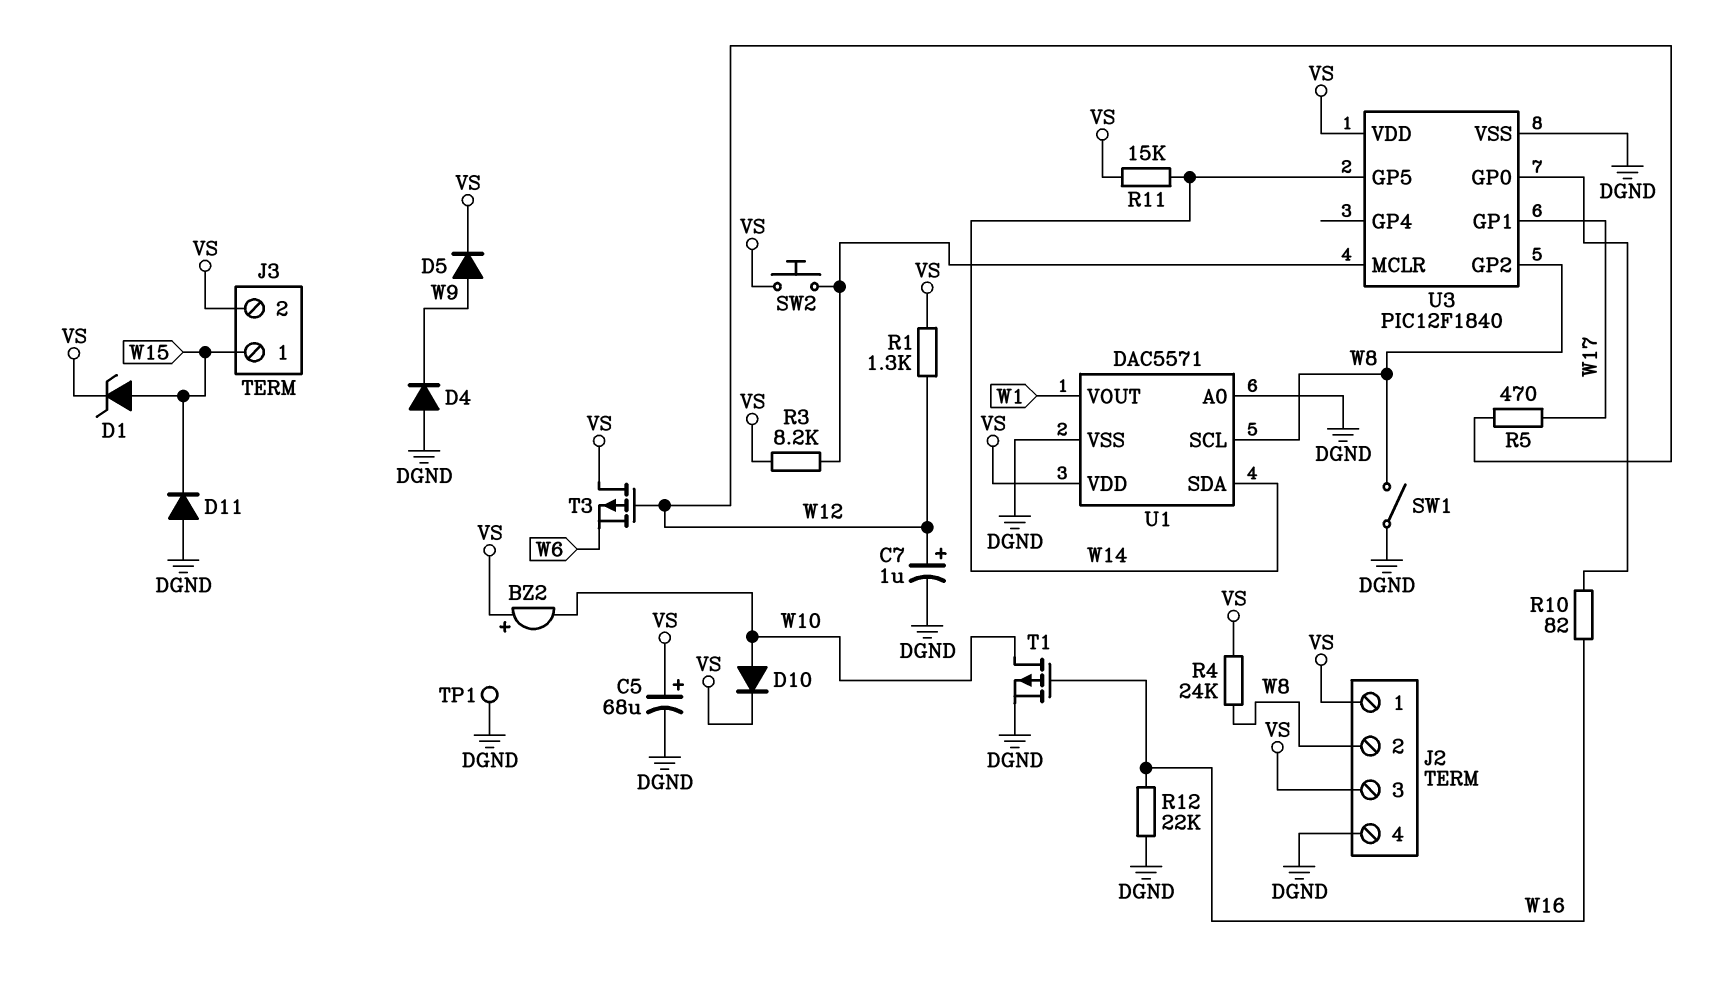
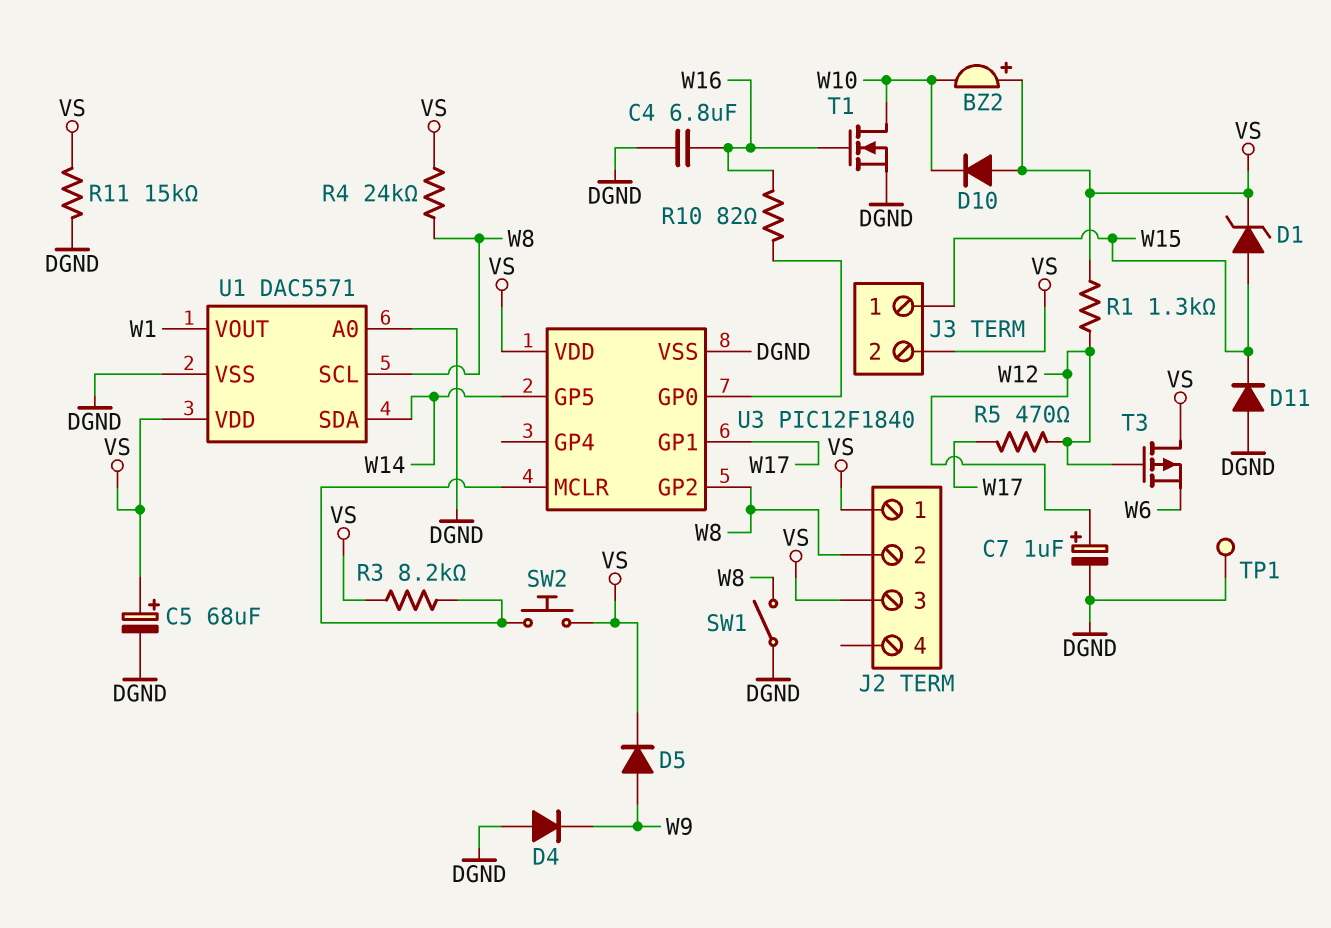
C4: none -> 6.8uF (DGND, W16)
D10: diode (A W10, K VS) -> diode (A VS, K W10)
J2 pin 4: DGND -> none
R11: 15k (VS, W14) -> 15k (DGND, VS)
R12: 22k (DGND, W16) -> none
T1: PMOS (G W16, D W10, S DGND) -> NMOS (G W16, D W10, S DGND)

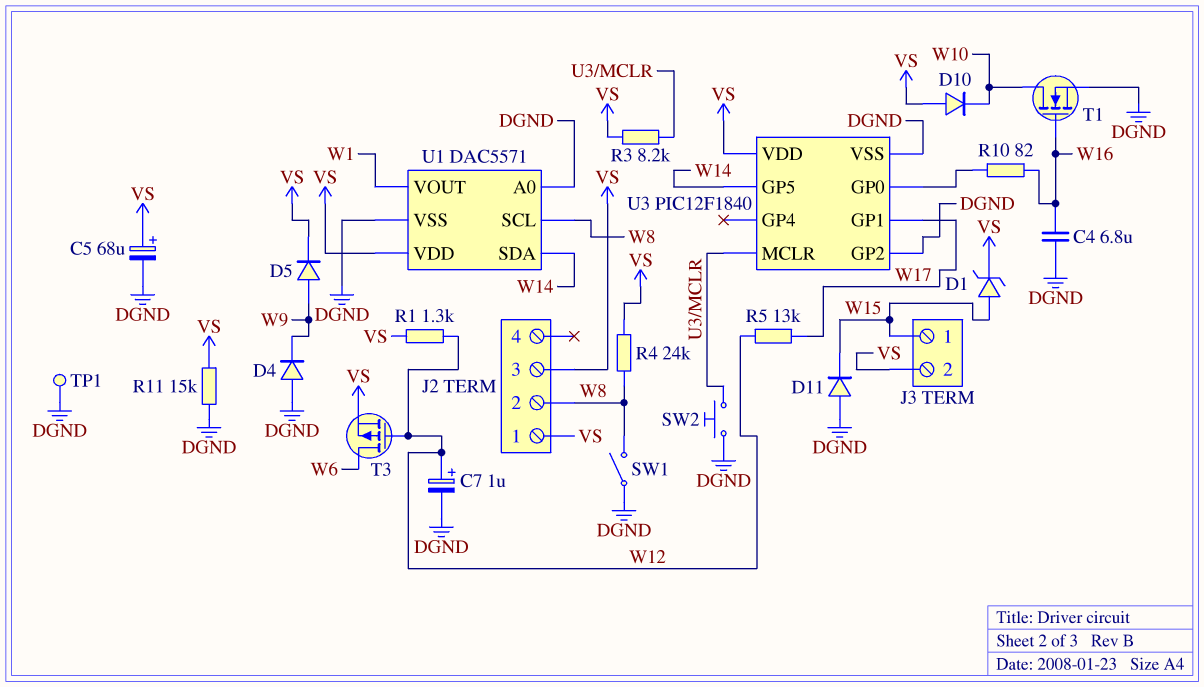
BZ2: buzzer (plus VS, minus W10) -> none
R5: 470 (W12, W17) -> 13k (W12, W17)
SW2: button (U3/MCLR, VS) -> button (DGND, U3/MCLR)
T3: PMOS (G W12, D VS, S W6) -> PMOS (G W12, D W6, S VS)
U3 pin GP2: W8 -> DGND

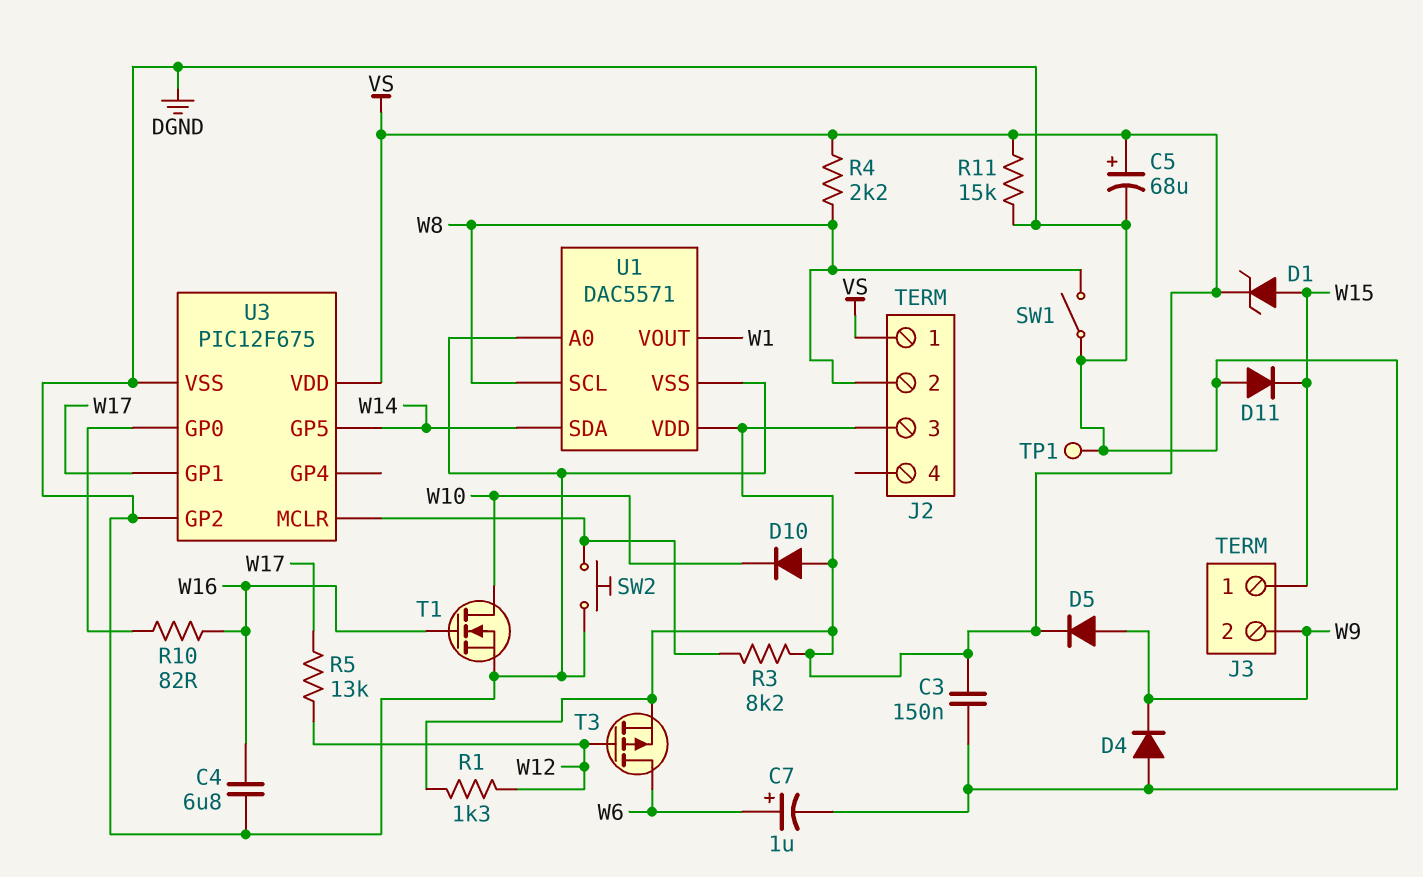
C3: none -> 150nF (DGND, VS)
C7: 1uF (plus W12, minus DGND) -> 1uF (plus W6, minus DGND)
J3 pin 2: VS -> W9
R4: 24k (VS, W8) -> 2.2k (VS, W8)
U3: PIC12F1840 -> PIC12F675

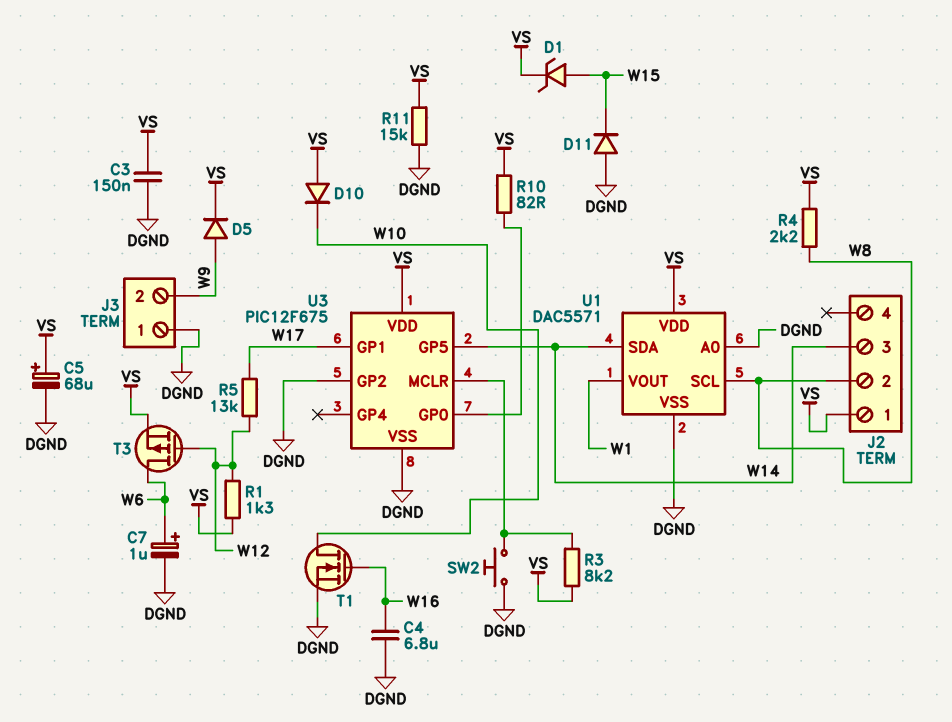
D4: diode (A DGND, K W9) -> none
J2 pin 3: VS -> W14
J3 pin 1: W15 -> DGND
R10: 82 (U3/GP0, W16) -> 82 (U3/GP0, VS)
SW1: switch (DGND, W8) -> none
TP1: test point (DGND) -> none

